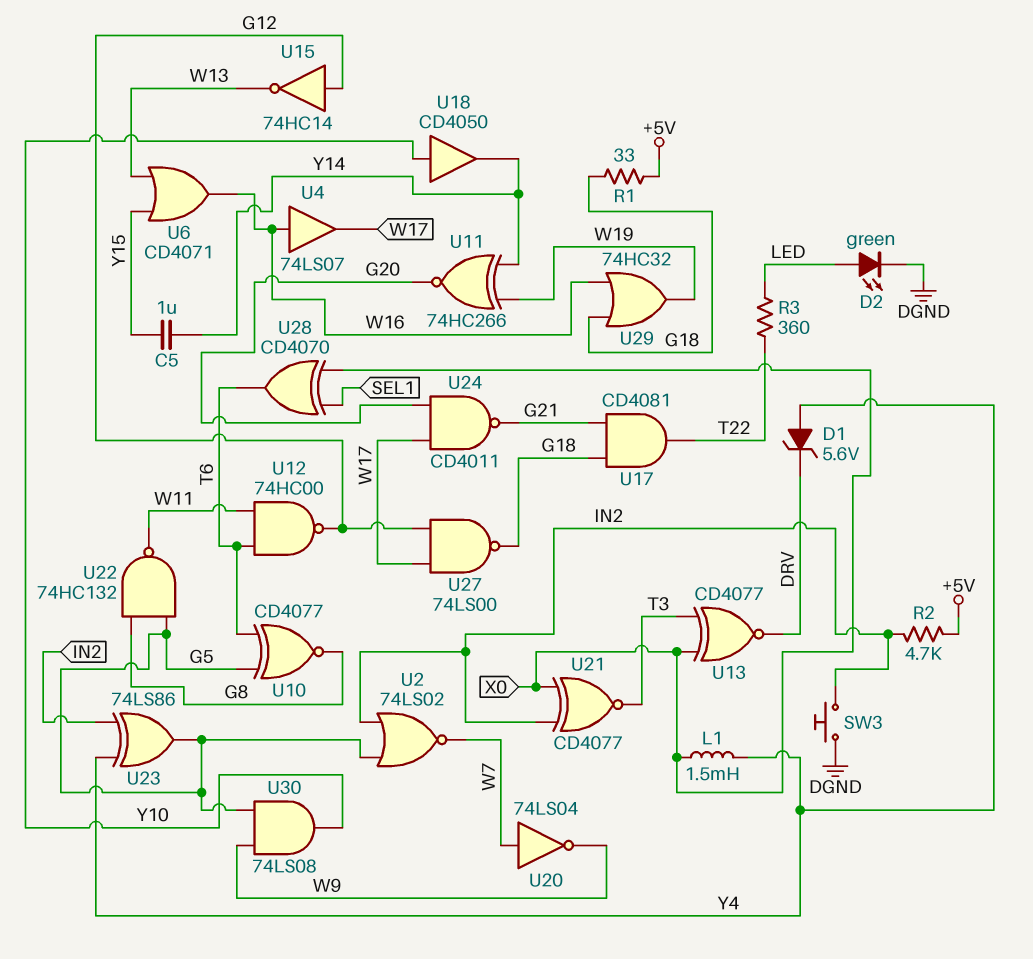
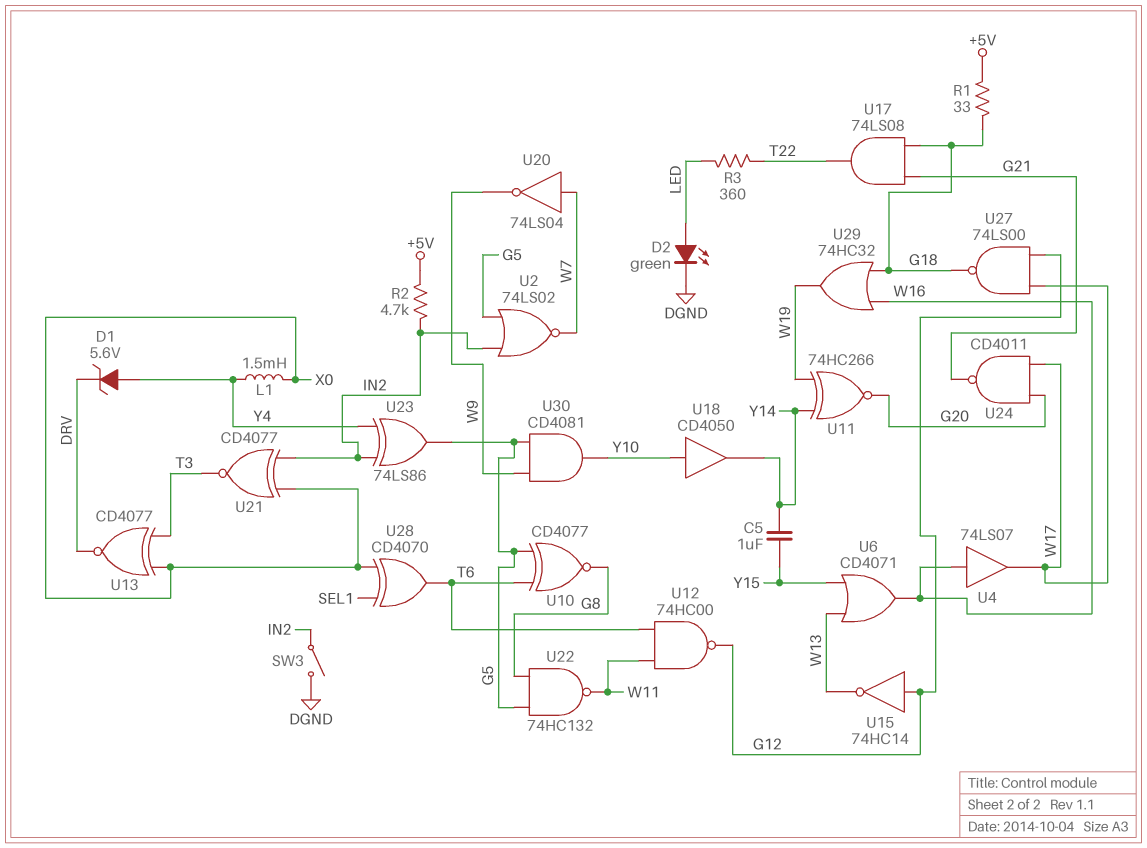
SW3: button (DGND, IN2) -> switch (DGND, IN2)
U17: AND CD4081 (in G18, in G21, out T22) -> AND 74LS08 (in G18, in G21, out T22)
U30: AND 74LS08 (in G5, in W9, out Y10) -> AND CD4081 (in G5, in W9, out Y10)

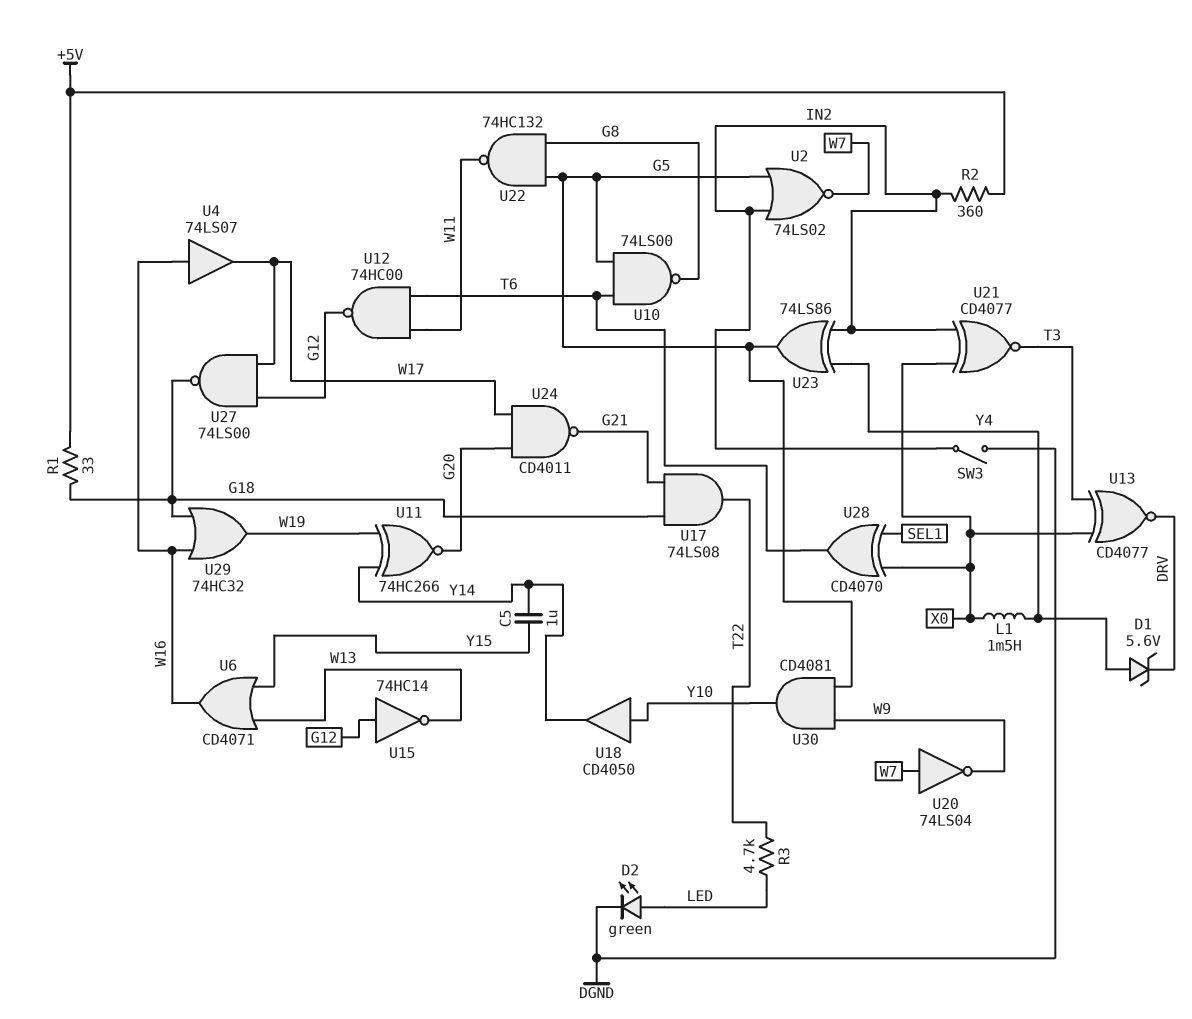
R2: 4.7k (+5V, IN2) -> 360 (+5V, IN2)
R3: 360 (LED, T22) -> 4.7k (LED, T22)
U10: XNOR CD4077 (in G5, in T6, out G8) -> NAND 74LS00 (in G5, in T6, out G8)

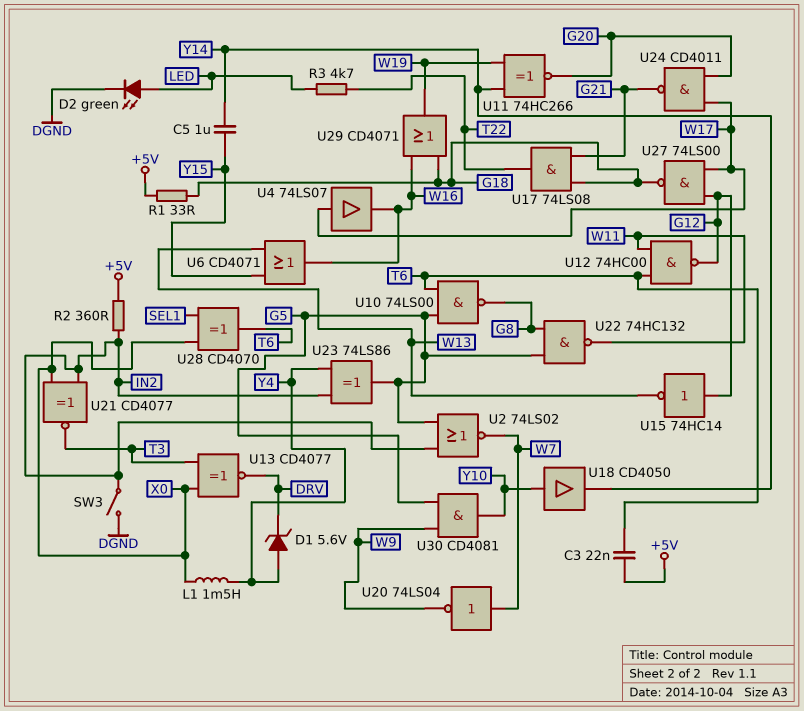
C3: none -> 22nF (+5V, T6)
U4: buffer 74LS07 (in W16, out W17) -> buffer 74LS07 (in W17, out W16)
U29: OR 74HC32 (in G18, in W16, out W19) -> OR CD4071 (in G18, in W16, out W19)

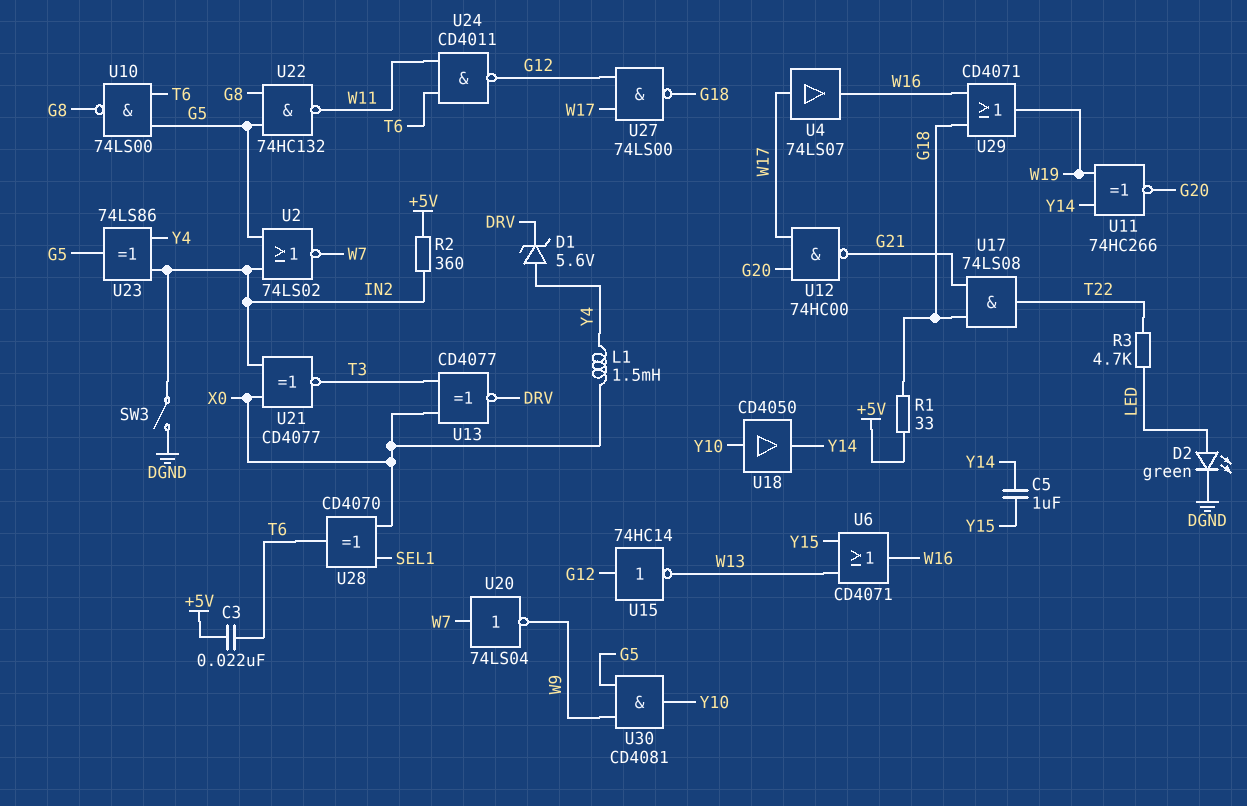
U12: NAND 74HC00 (in T6, in W11, out G12) -> NAND 74HC00 (in G20, in W17, out G21)
U24: NAND CD4011 (in G20, in W17, out G21) -> NAND CD4011 (in T6, in W11, out G12)

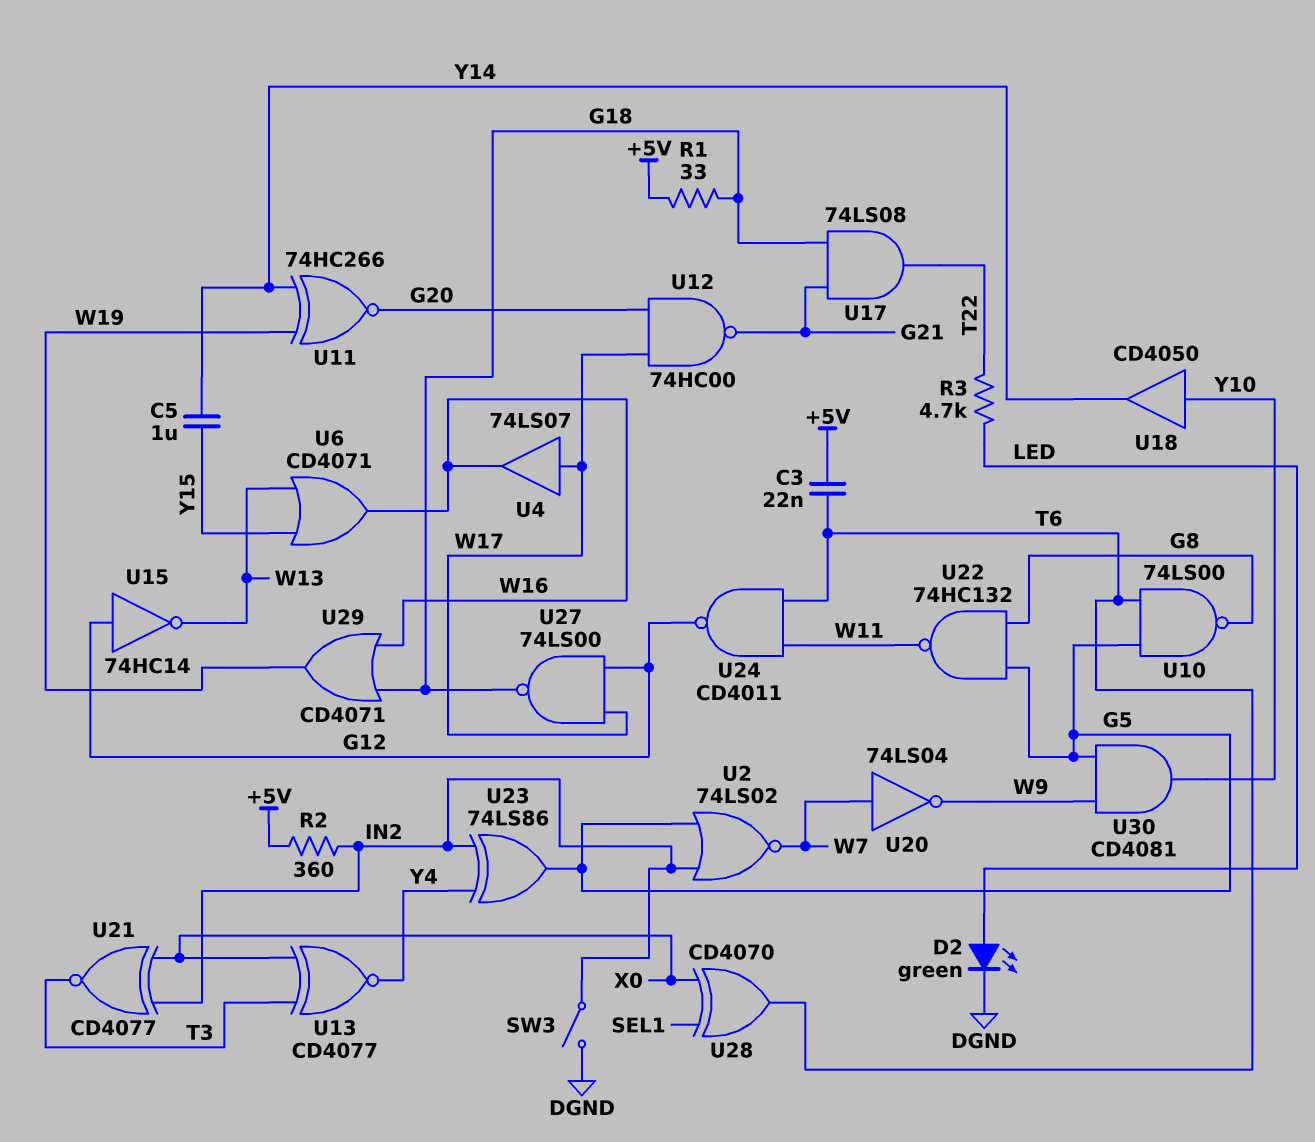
D1: zener 5.6V (A Y4, K DRV) -> none
L1: 1.5mH (X0, Y4) -> none
U13: XNOR CD4077 (in T3, in X0, out DRV) -> XNOR CD4077 (in T3, in X0, out Y4)

